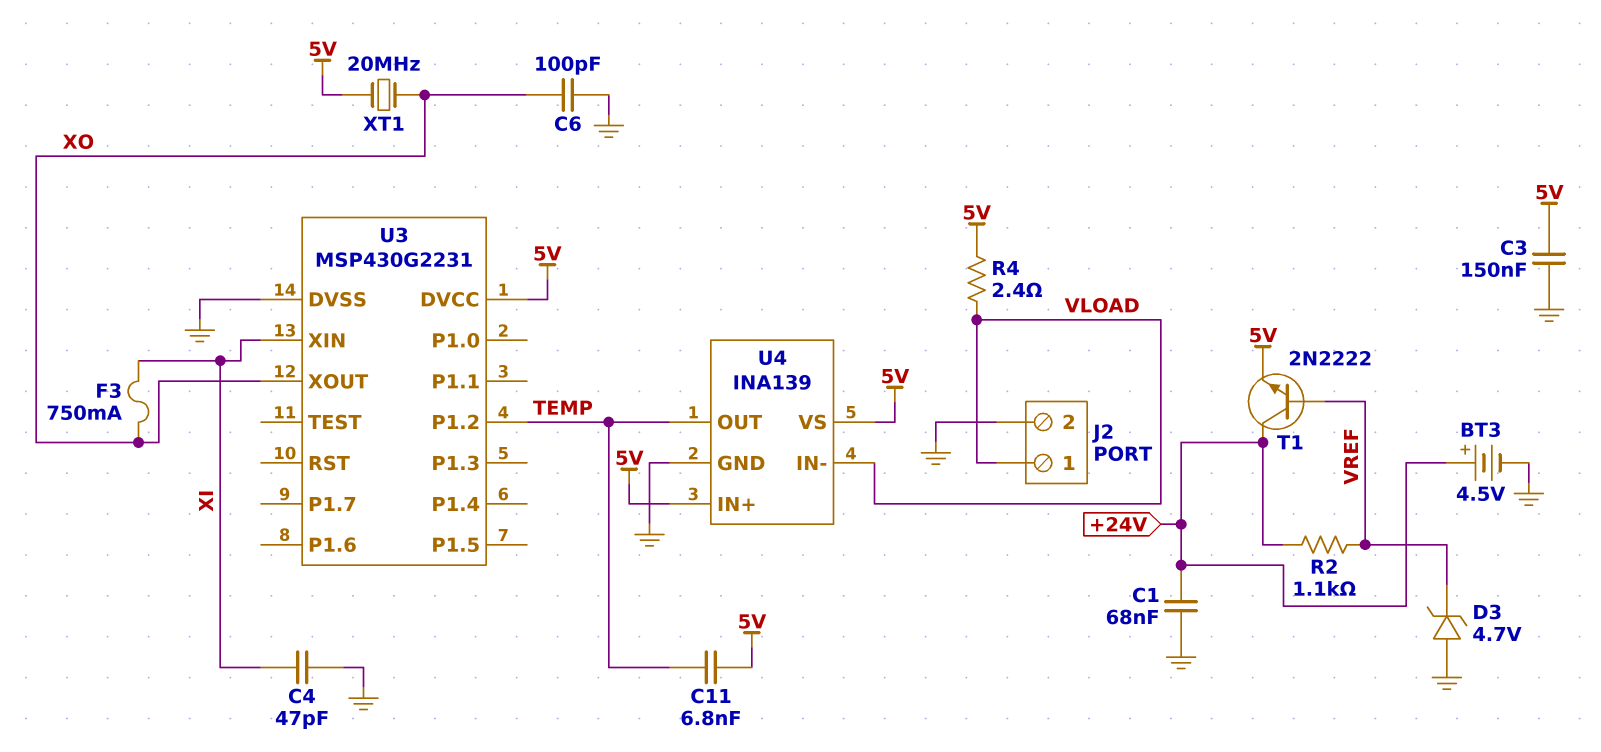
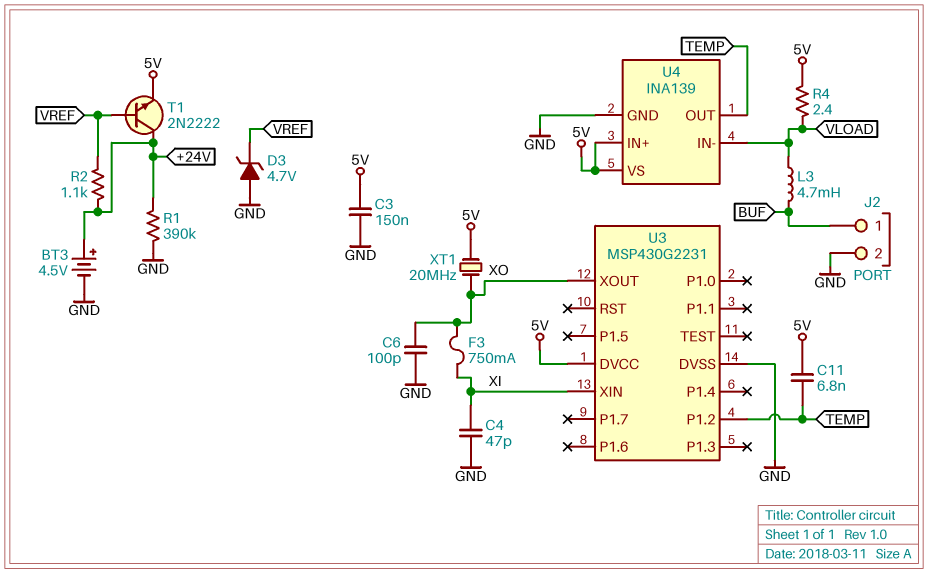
C1: 68nF (+24V, GND) -> none
J2 pin 1: VLOAD -> BUF
L3: none -> 4.7mH (BUF, VLOAD)
R1: none -> 390k (+24V, GND)

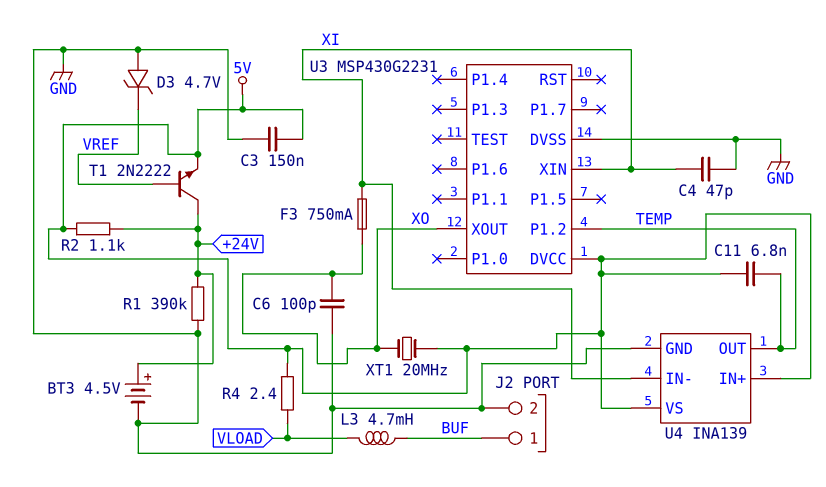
R2: 1.1k (+24V, VREF) -> 1.1k (+24V, 5V)
U4 pin IN-: VLOAD -> XI

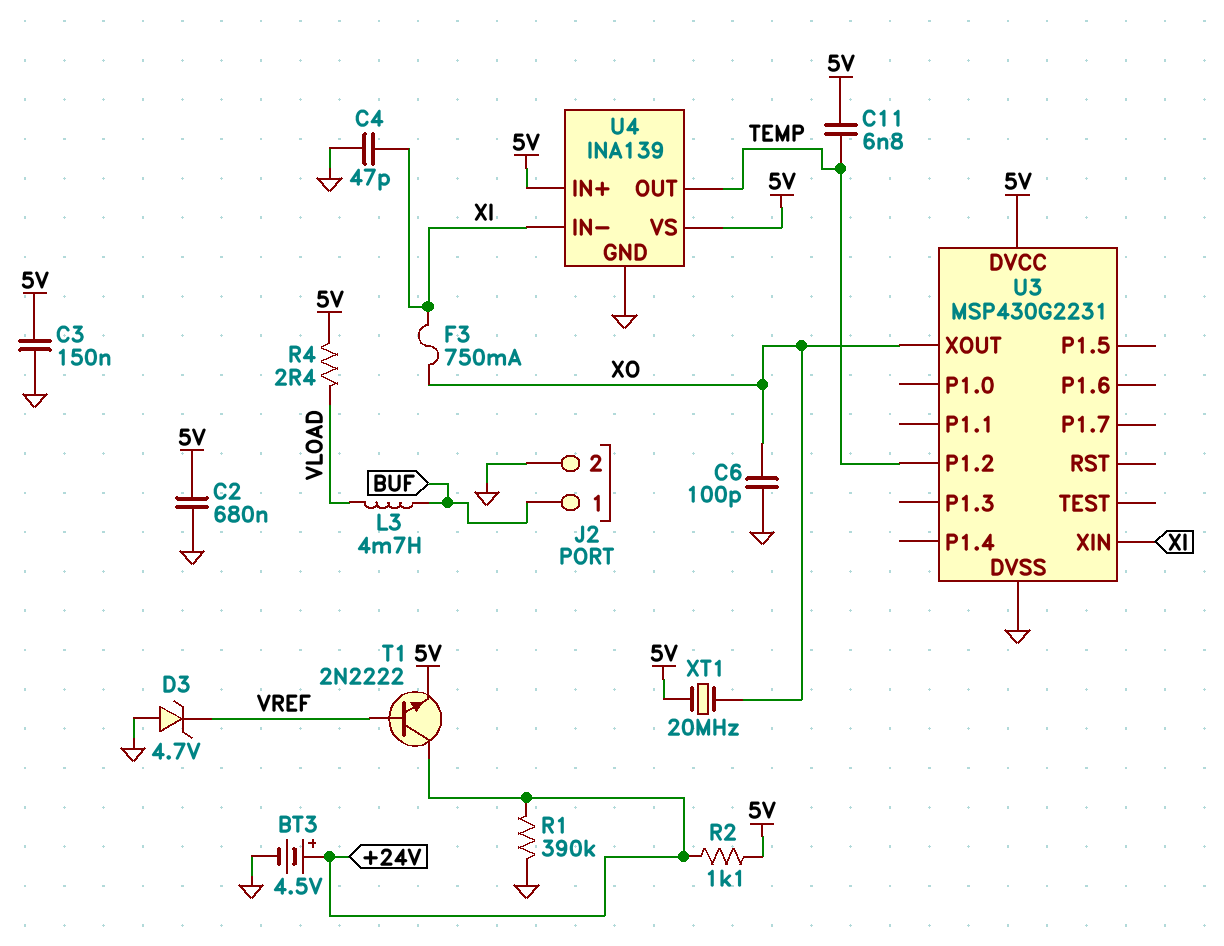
C2: none -> 680nF (5V, GND)

